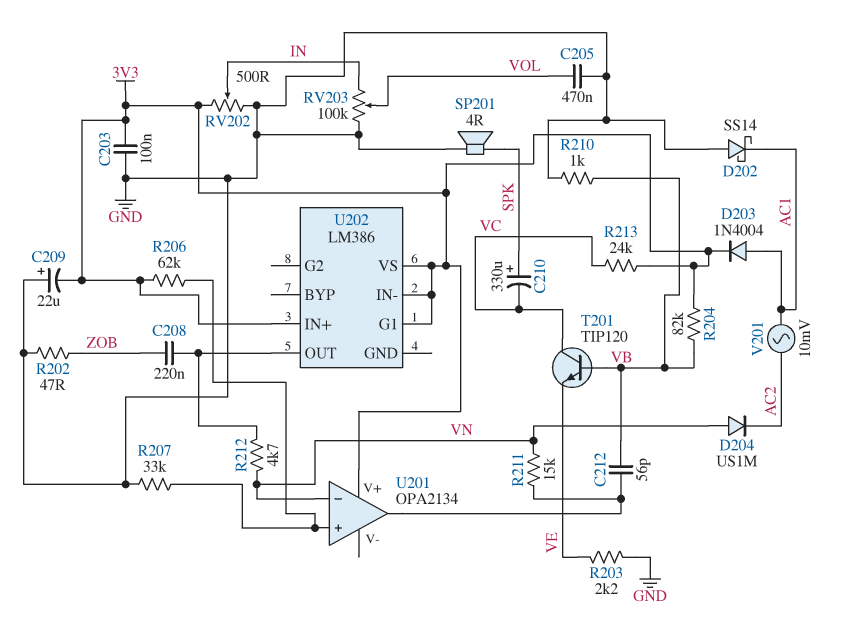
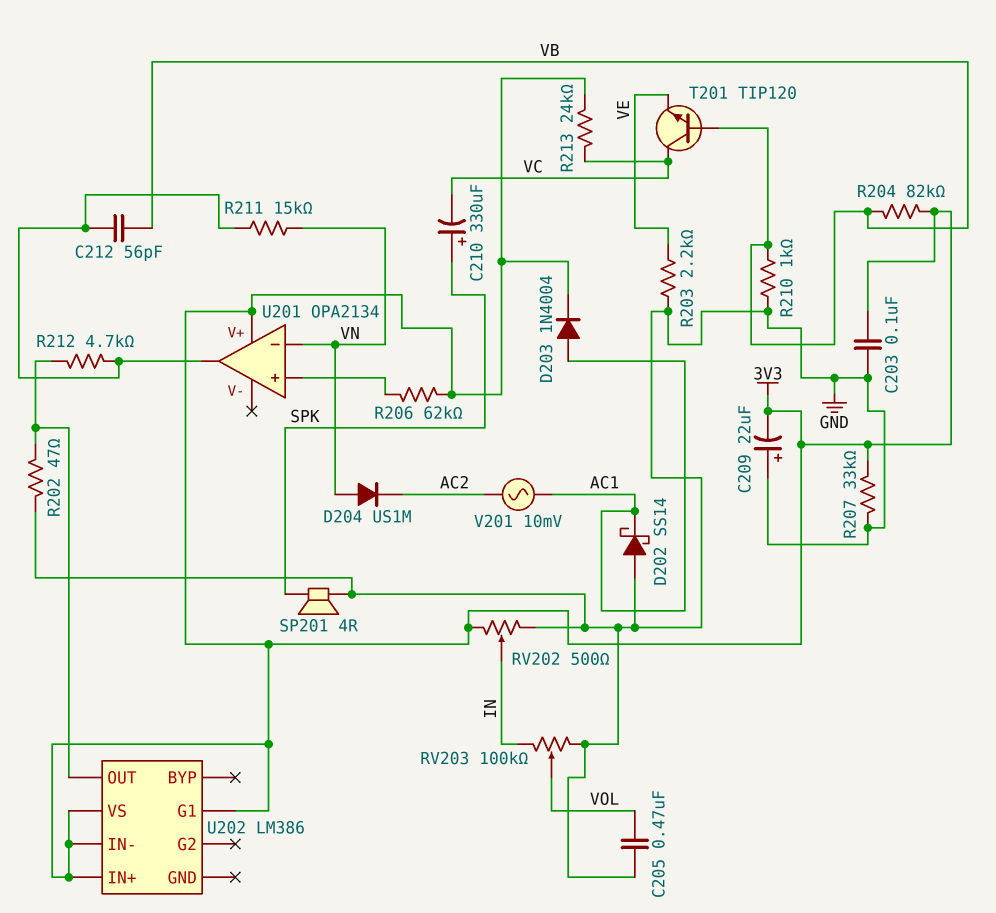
C208: 220nF (U202/OUT, ZOB) -> none
R202: 47 (GND, ZOB) -> 47 (GND, U202/OUT)
R207: 33k (GND, U201/in+) -> 33k (3V3, GND)
R212: 4.7k (U202/OUT, VN) -> 4.7k (U201/out, U202/OUT)

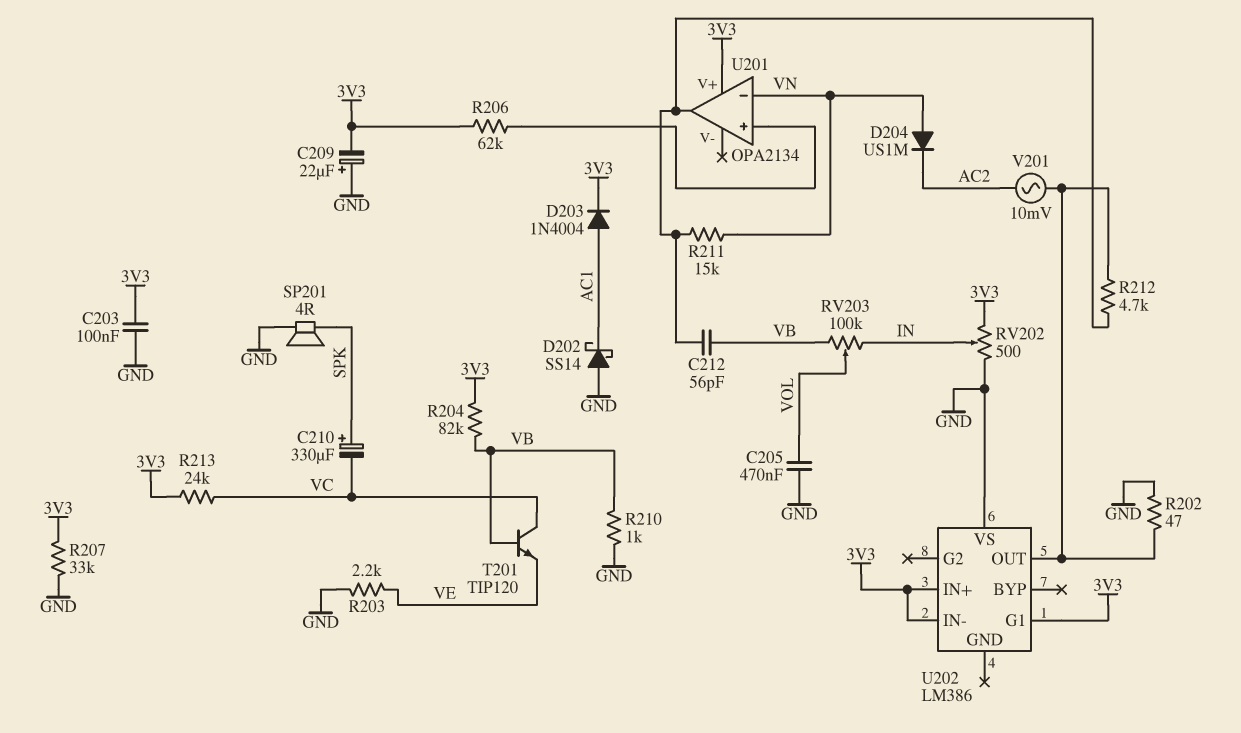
RV203: 100k (GND, IN, wiper VOL) -> 100k (IN, VB, wiper VOL)
U202 pin VS: 3V3 -> GND
V201: AC 10mV (AC1, AC2) -> AC 10mV (AC2, U202/OUT)

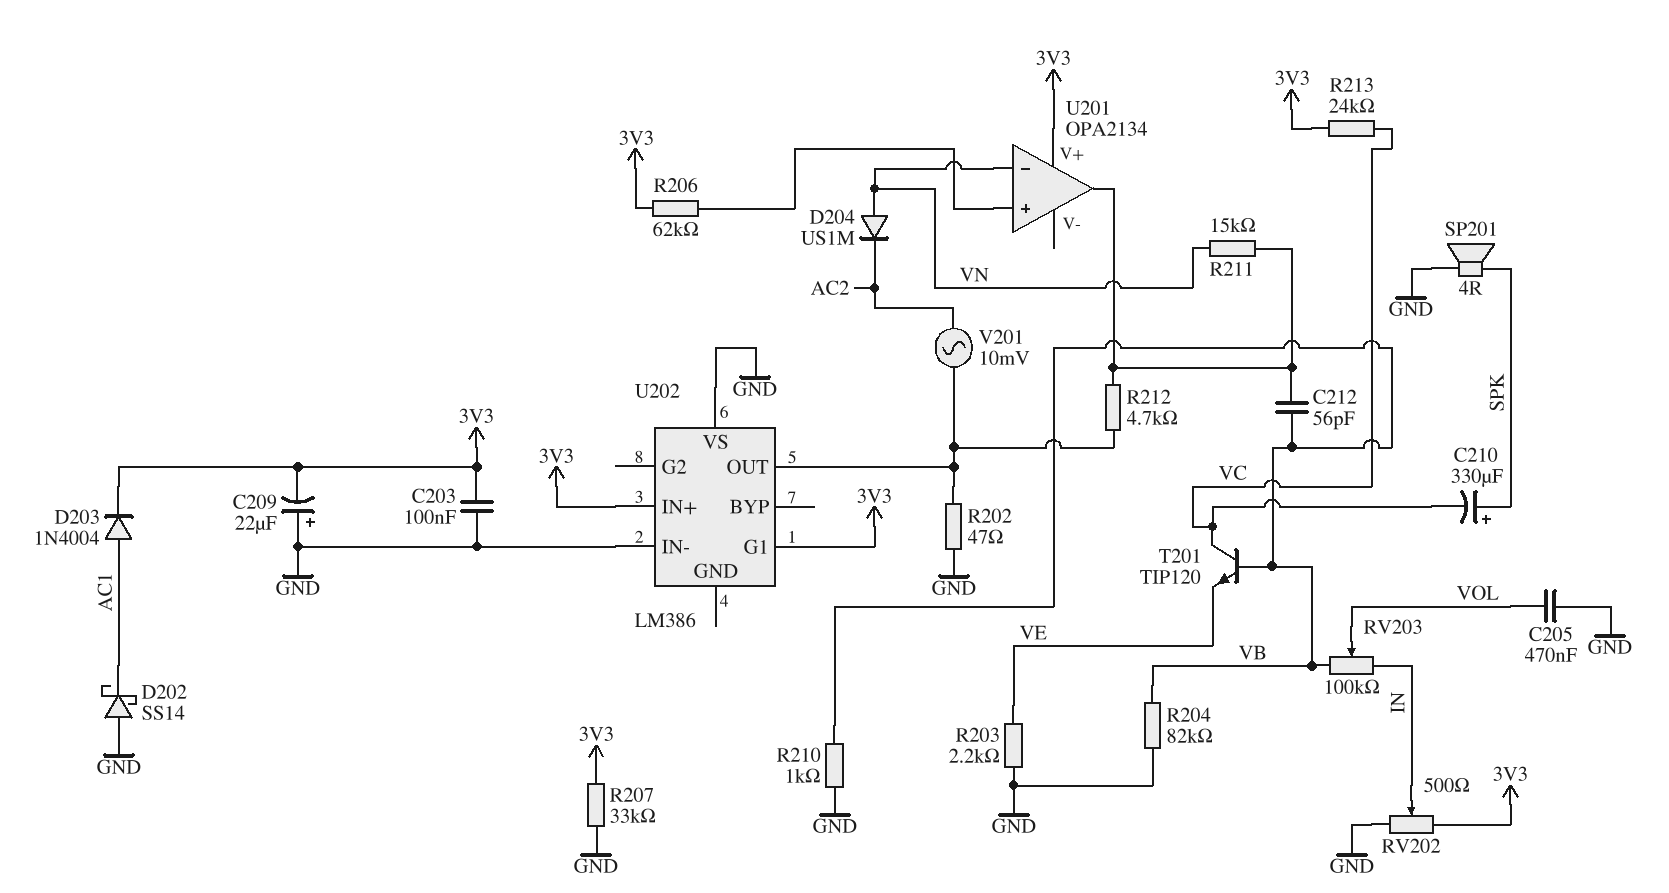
R204: 82k (3V3, VB) -> 82k (GND, VB)
U202 pin IN-: 3V3 -> GND

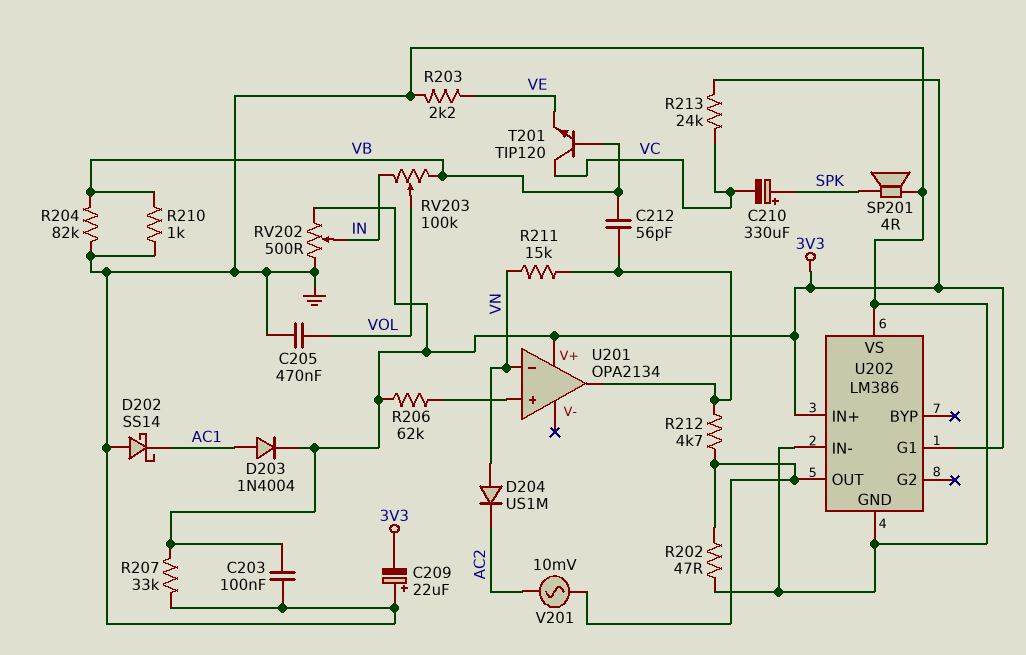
U202 pin GND: none -> GND

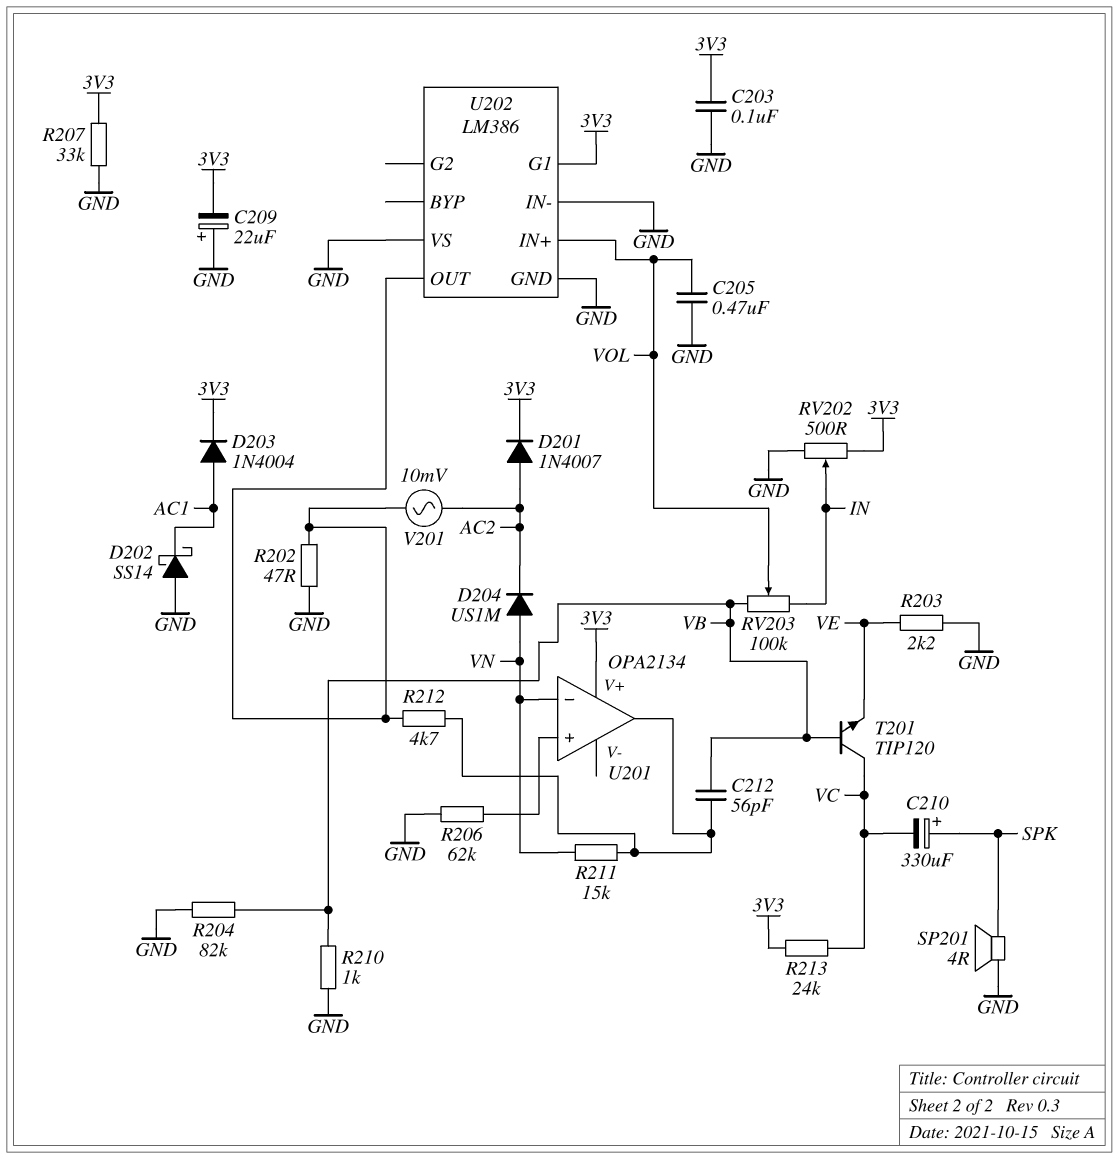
D201: none -> diode 1N4007 (A AC2, K 3V3)
R206: 62k (3V3, U201/in+) -> 62k (GND, U201/in+)
U202 pin IN+: 3V3 -> VOL

